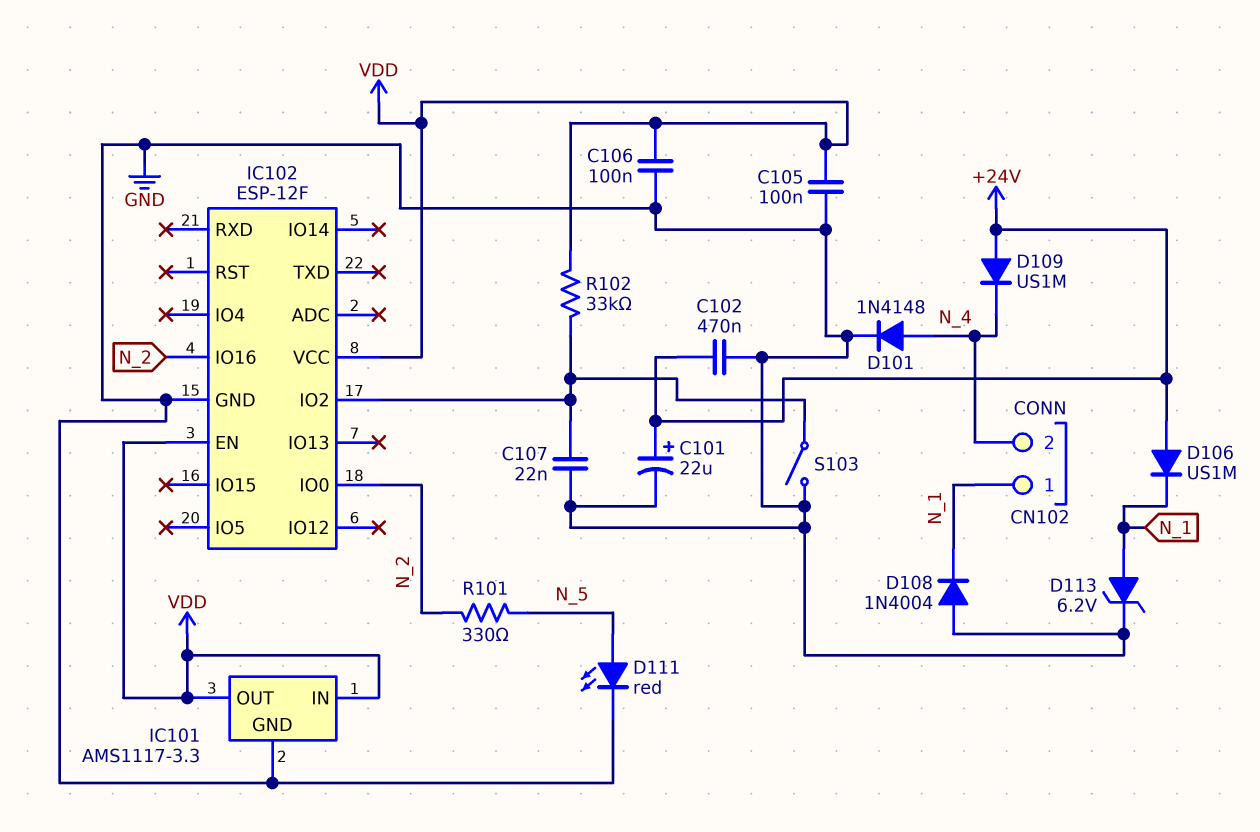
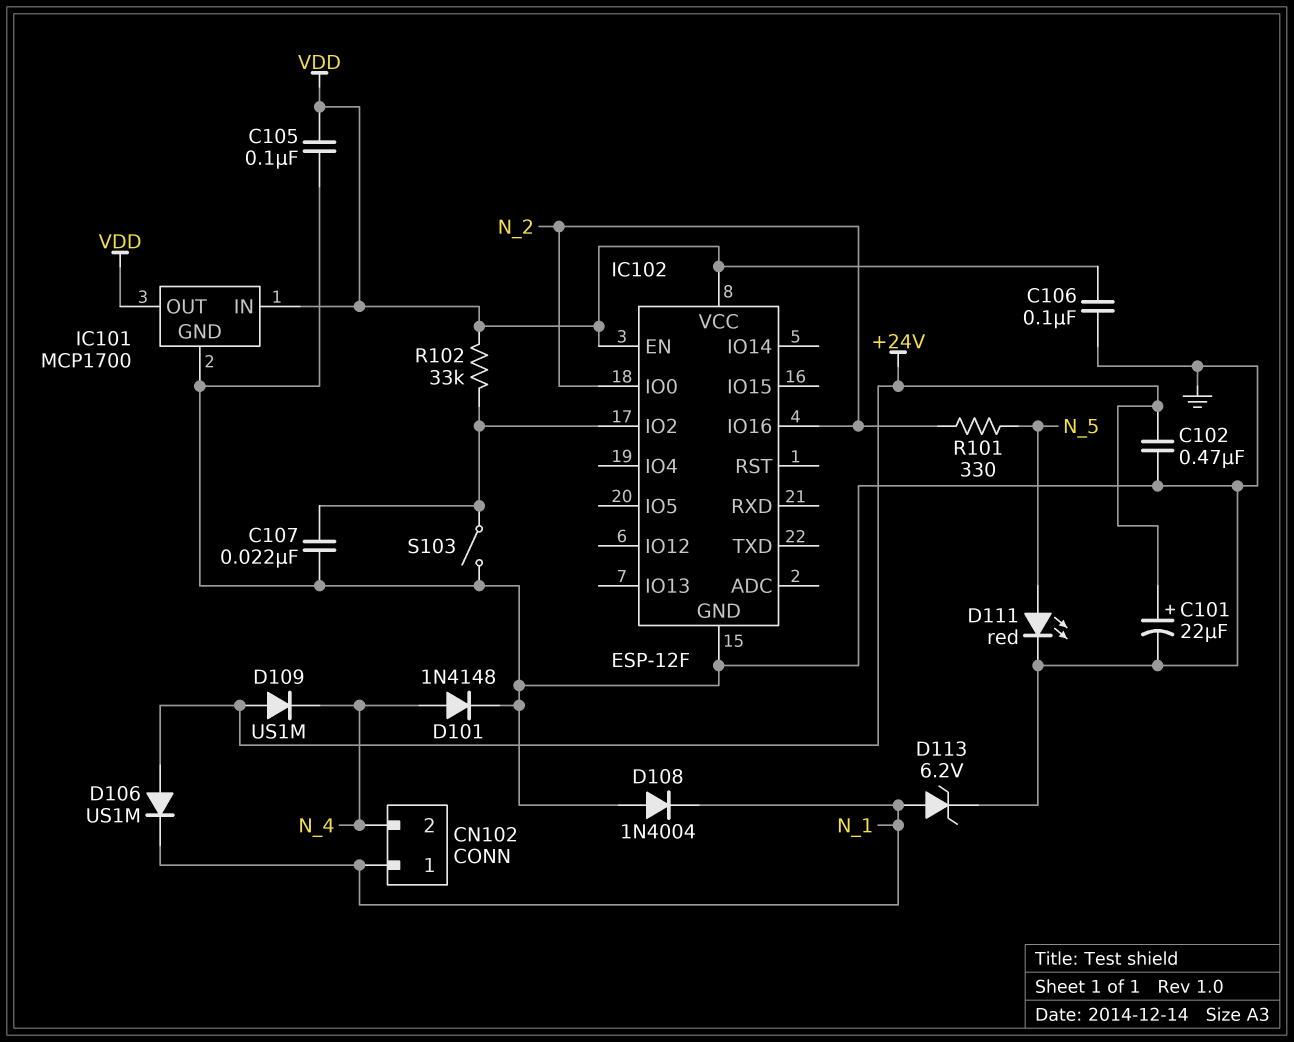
IC101: AMS1117-3.3 -> MCP1700

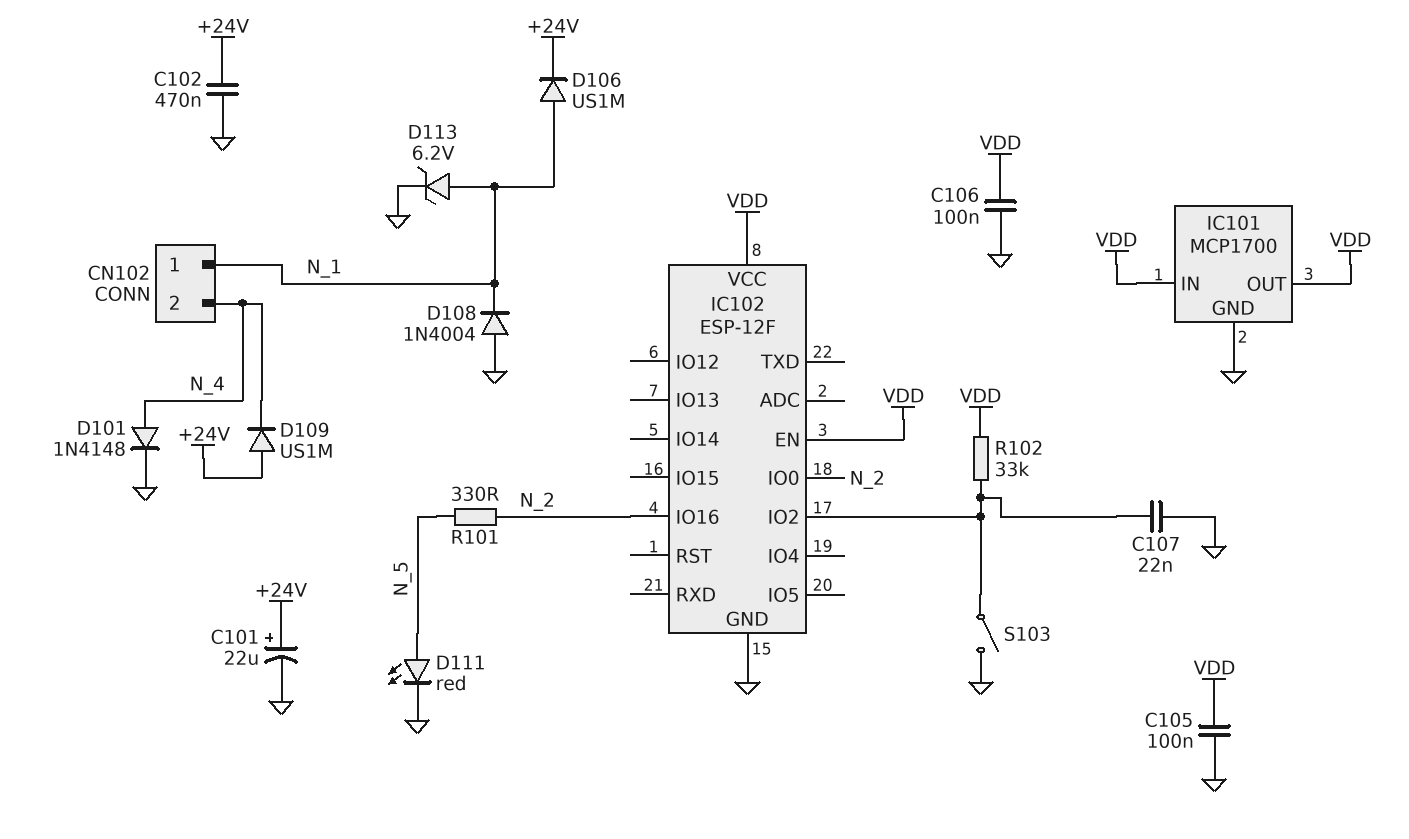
D106: diode US1M (A +24V, K N_1) -> diode US1M (A N_1, K +24V)

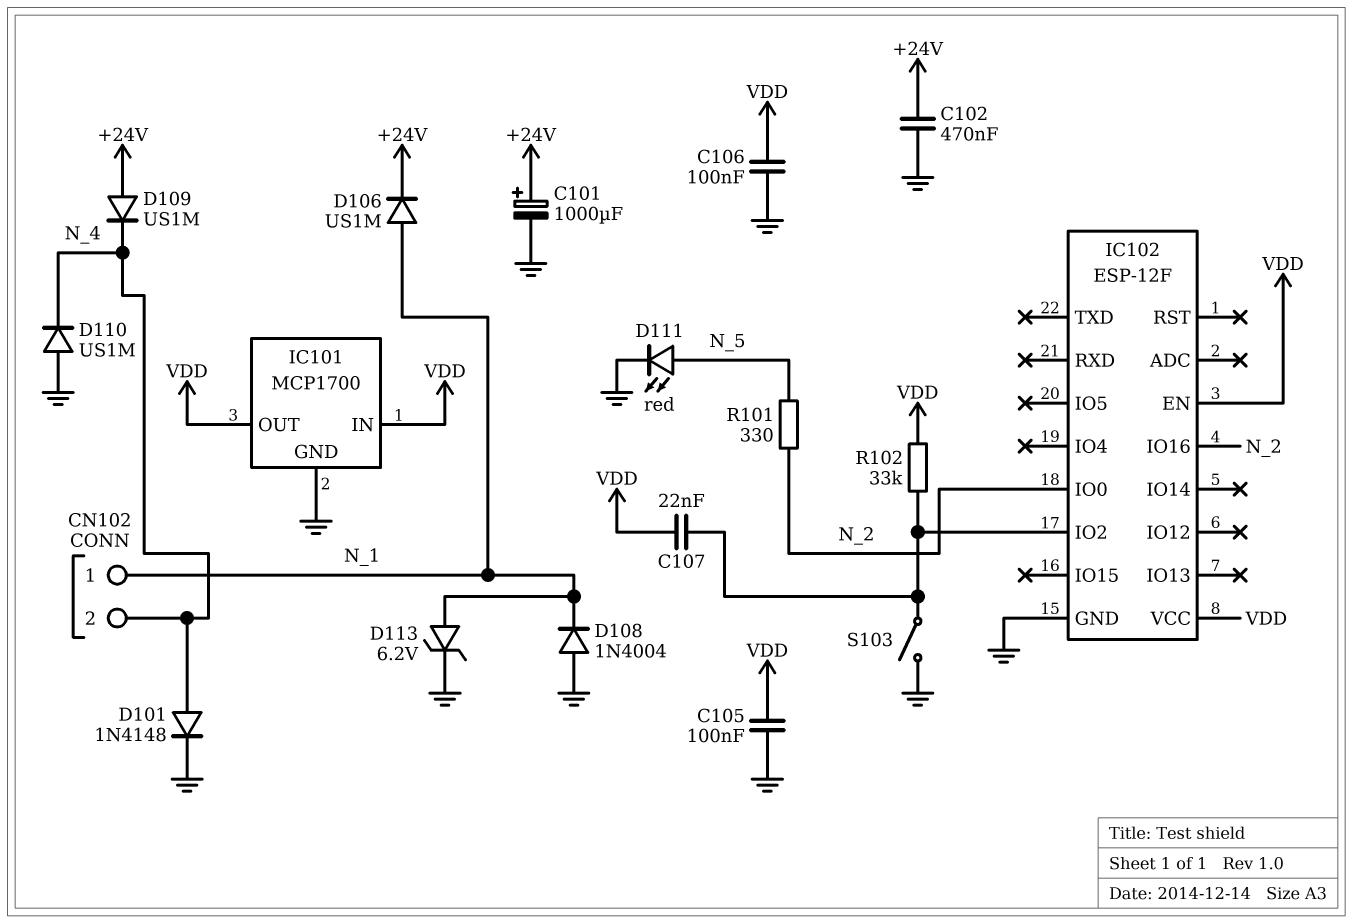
C101: 22uF (plus +24V, minus GND) -> 1000uF (plus +24V, minus GND)
C107: 22nF (GND, IC102/IO2) -> 22nF (IC102/IO2, VDD)
D110: none -> diode US1M (A GND, K N_4)

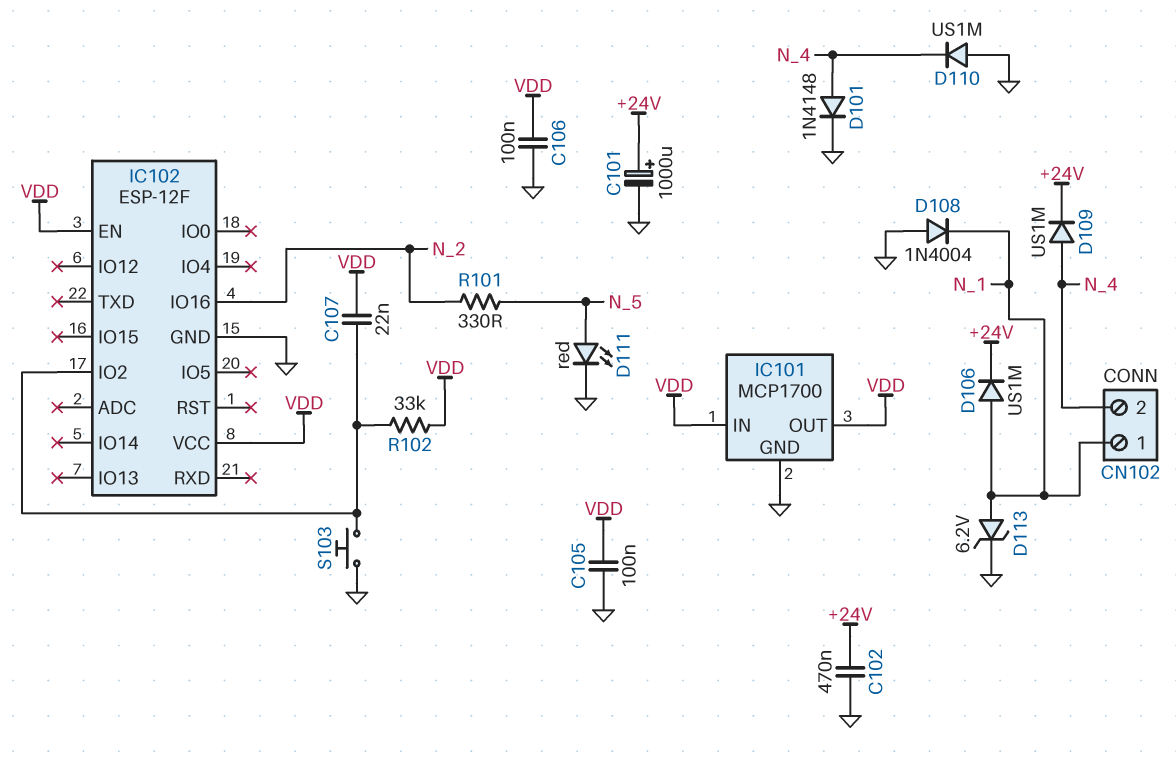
D109: diode US1M (A +24V, K N_4) -> diode US1M (A N_4, K +24V)
IC102 pin IO0: N_2 -> none
S103: switch (GND, IC102/IO2) -> button (GND, IC102/IO2)

